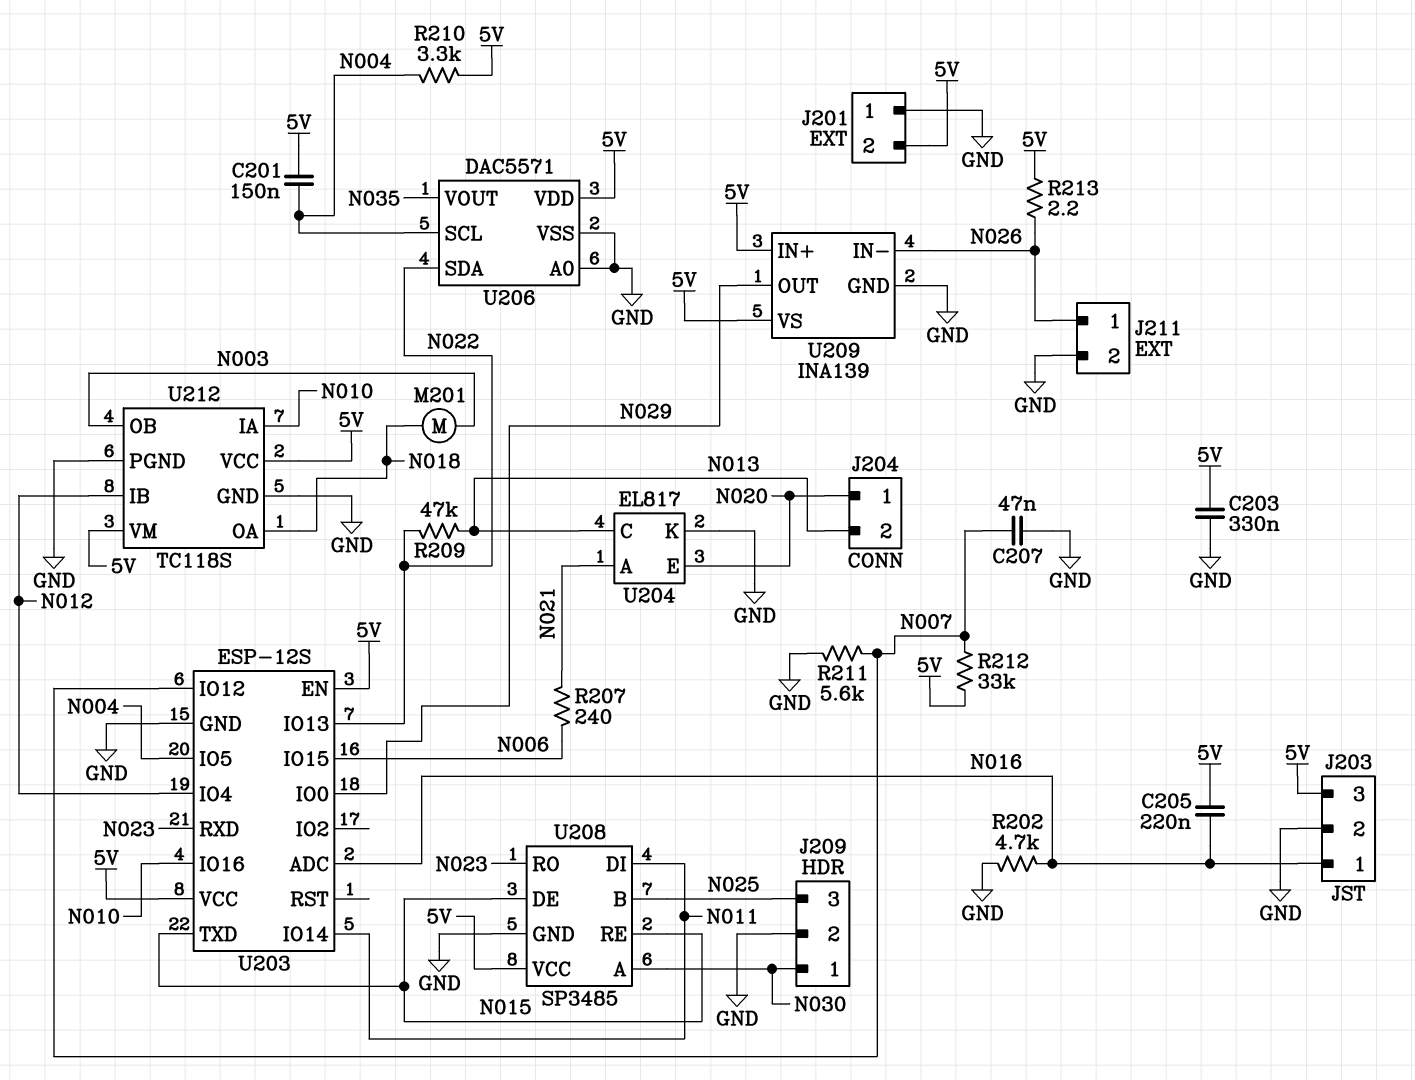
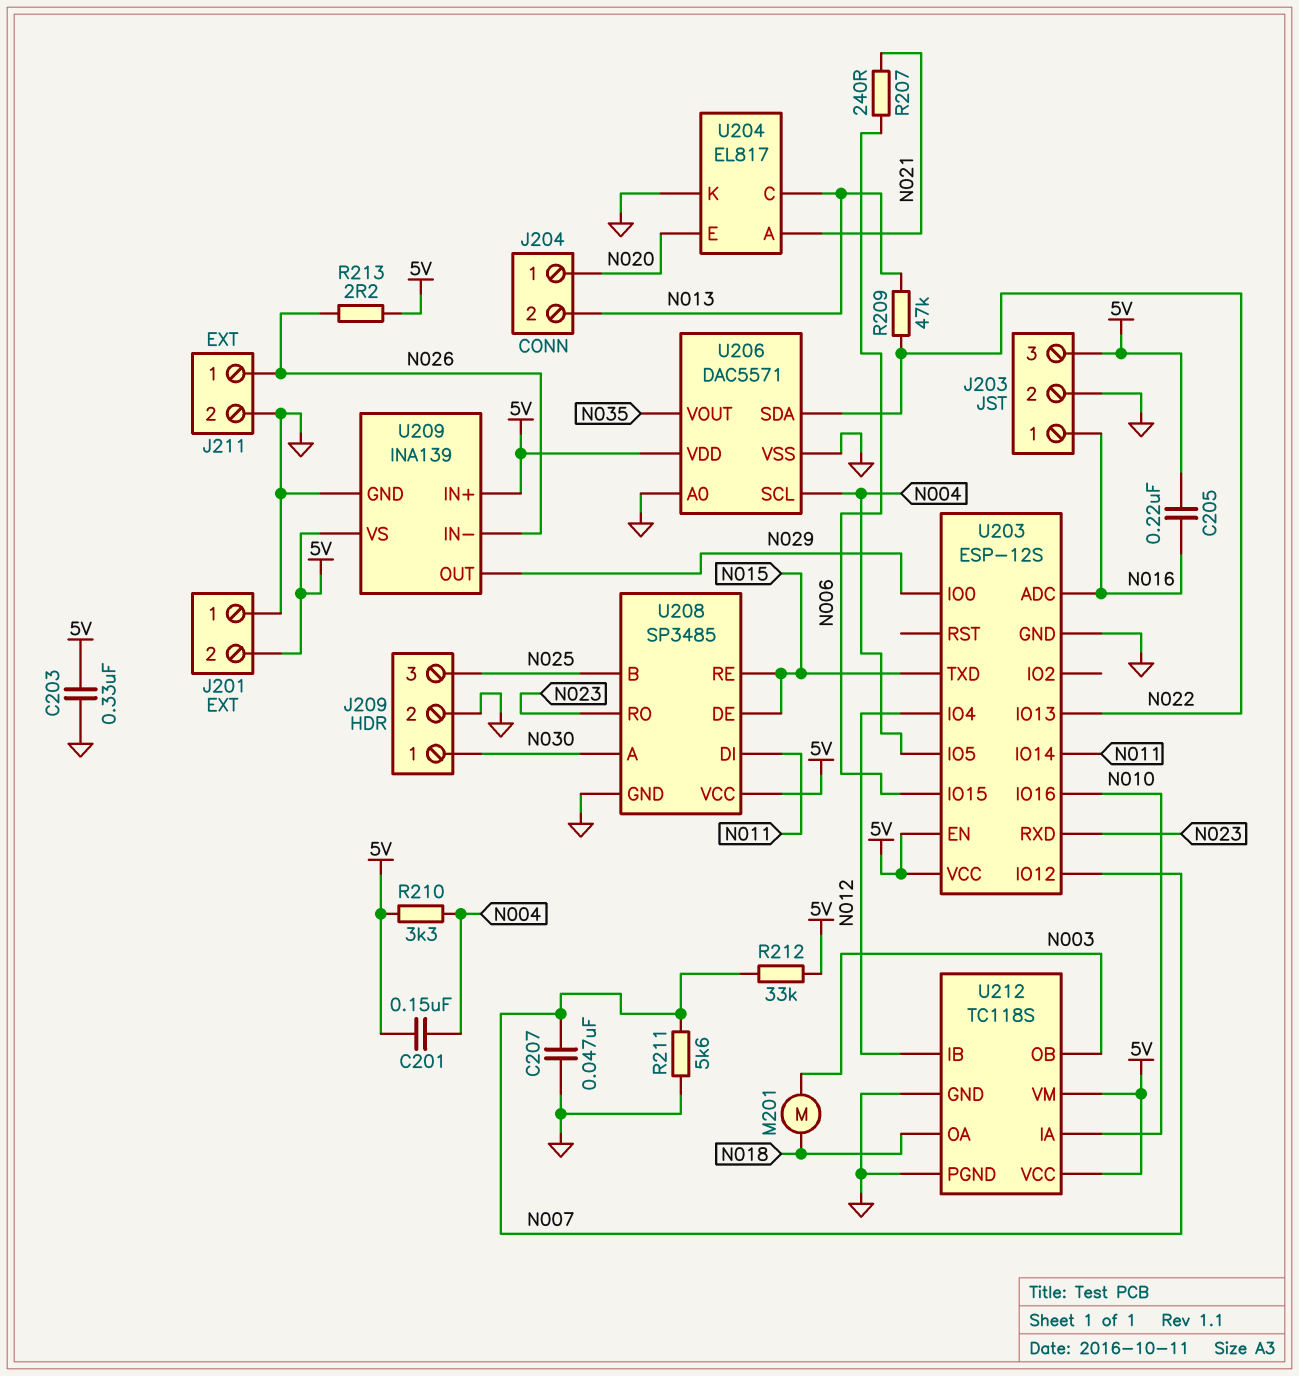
R202: 4.7k (GND, N016) -> none

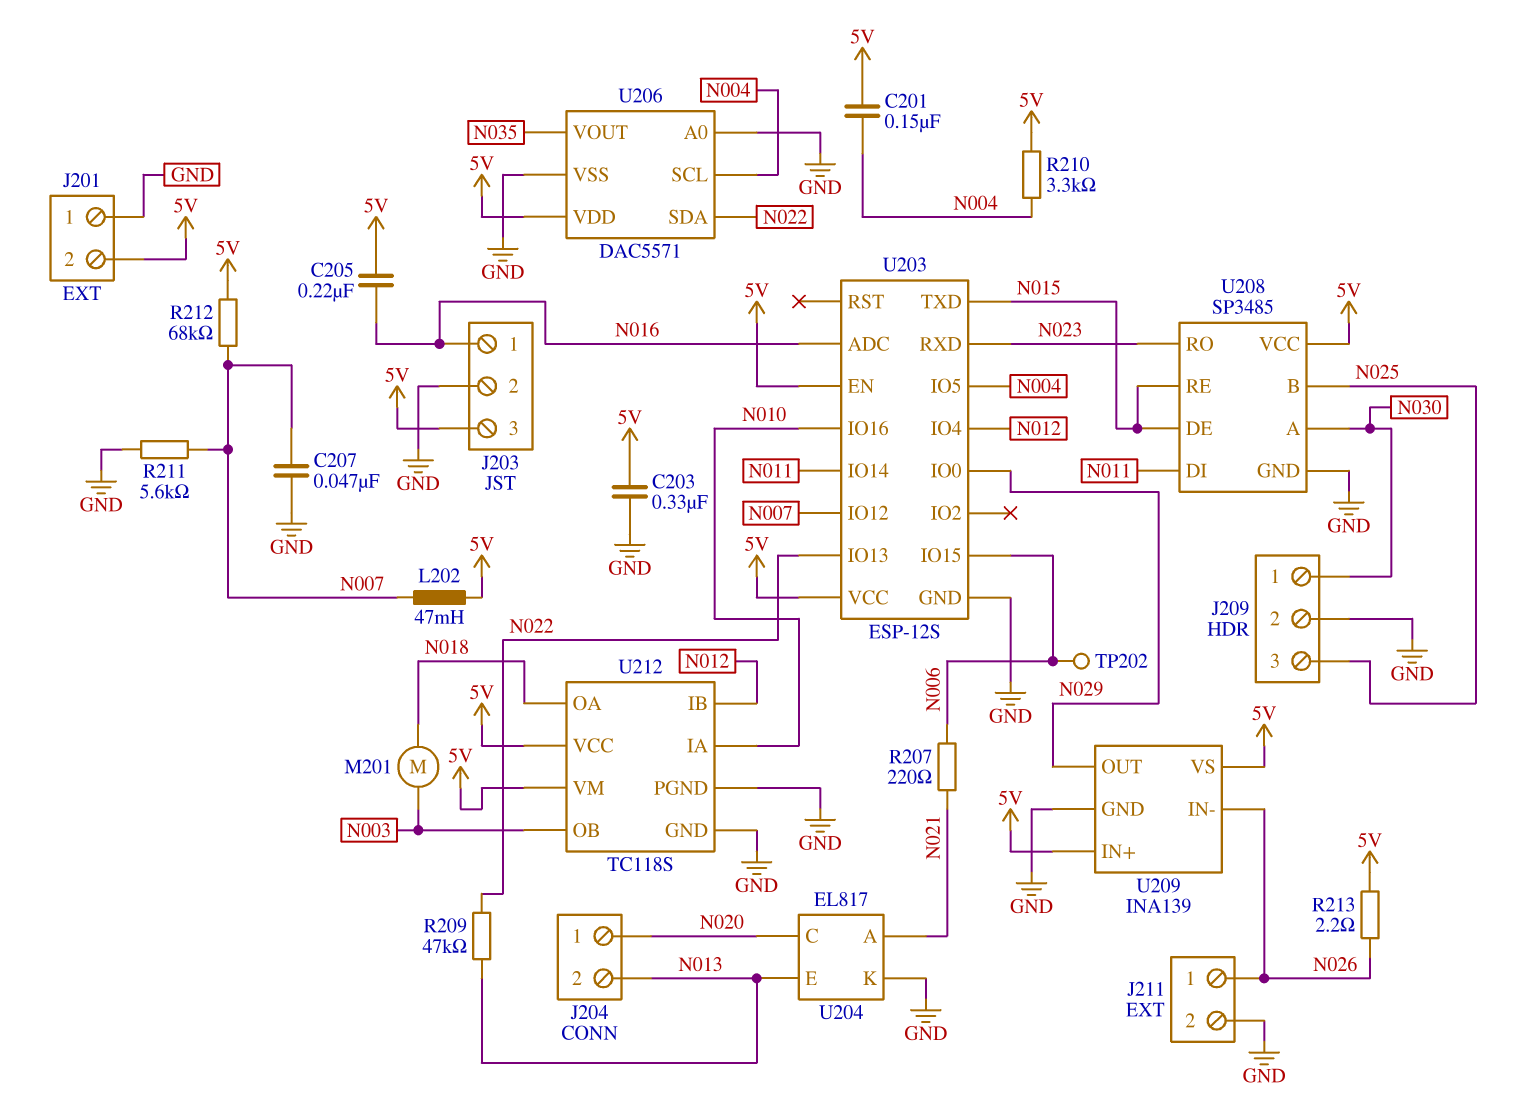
L202: none -> 47mH (5V, N007)
R207: 240 (N006, N021) -> 220 (N006, N021)
R212: 33k (5V, N007) -> 68k (5V, N007)
TP202: none -> test point (N006)
U204 pin C: N013 -> N020
U204 pin E: N020 -> N013

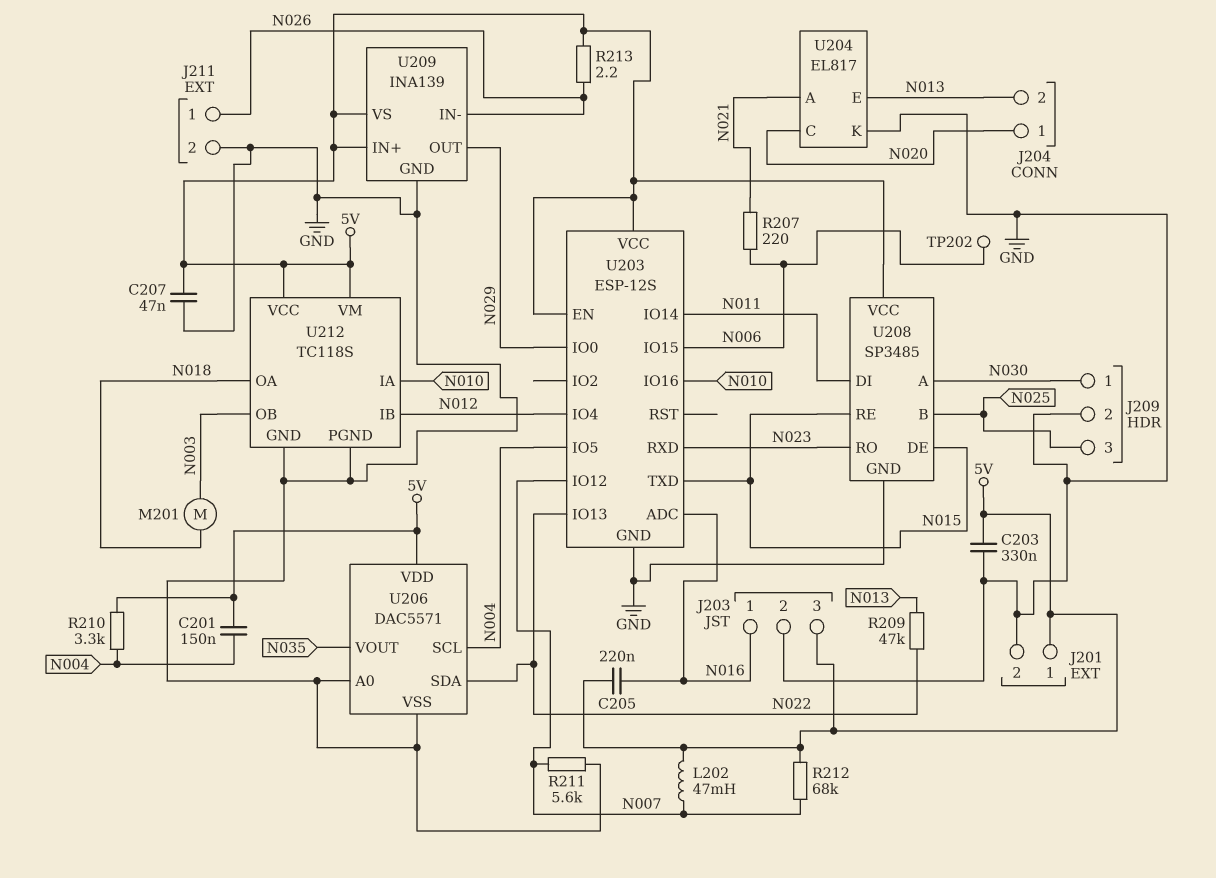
C207: 47nF (GND, N007) -> 47nF (5V, GND)
J201 pin 1: GND -> 5V
J201 pin 2: 5V -> GND

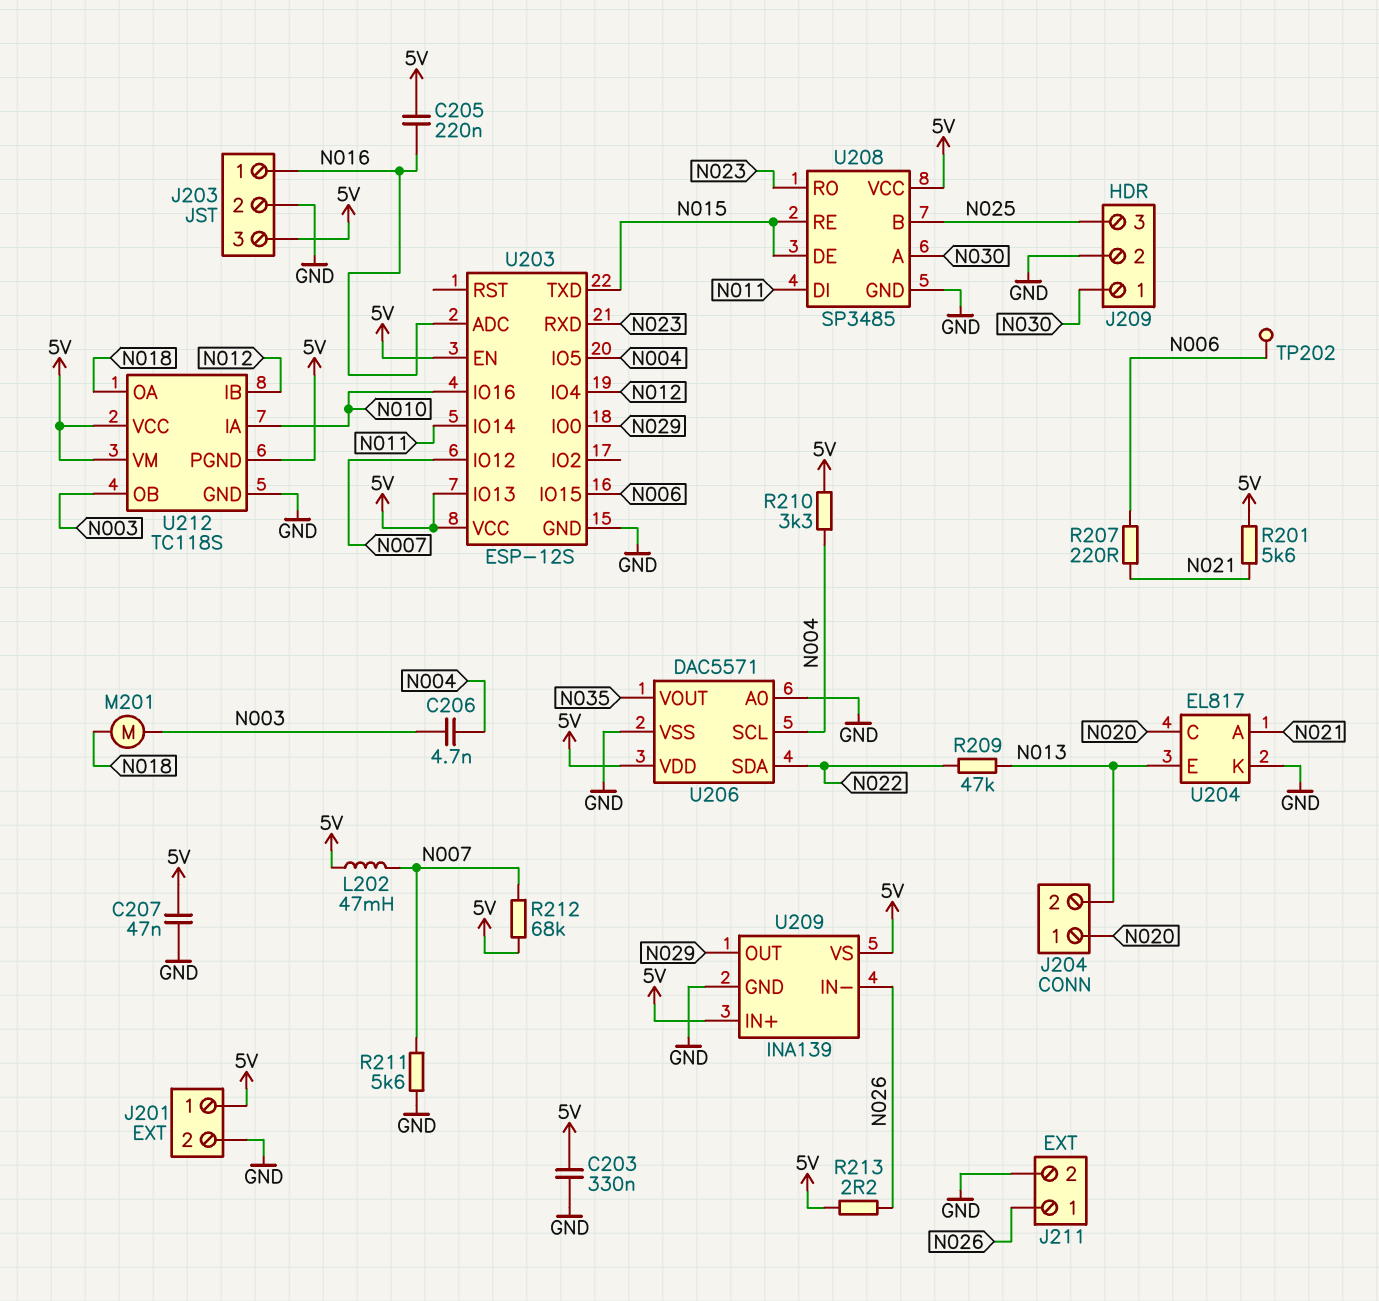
C201: 150nF (5V, N004) -> none
C206: none -> 4.7nF (N003, N004)
R201: none -> 5.6k (5V, N021)
U203 pin IO13: N022 -> 5V
U212 pin PGND: GND -> 5V

